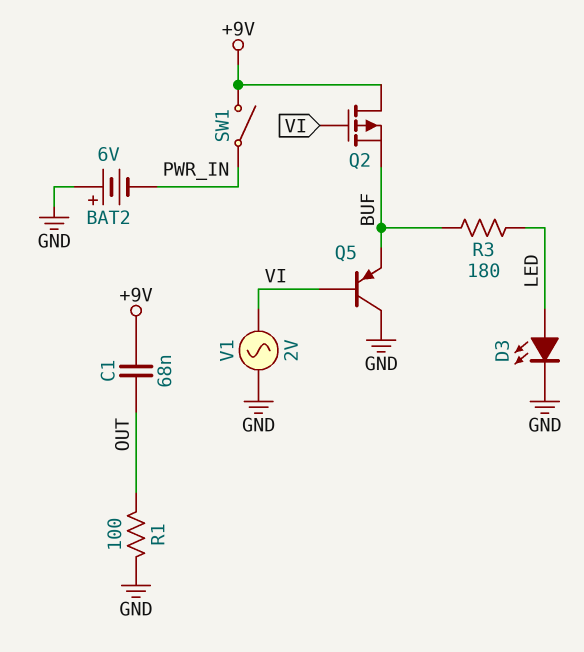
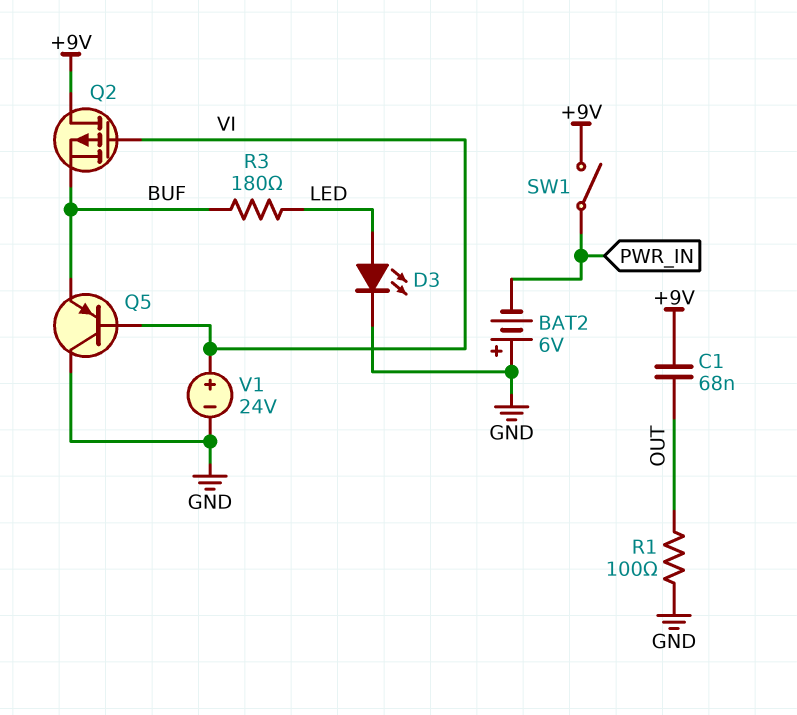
V1: AC 2V (GND, VI) -> 24V (plus VI, minus GND)

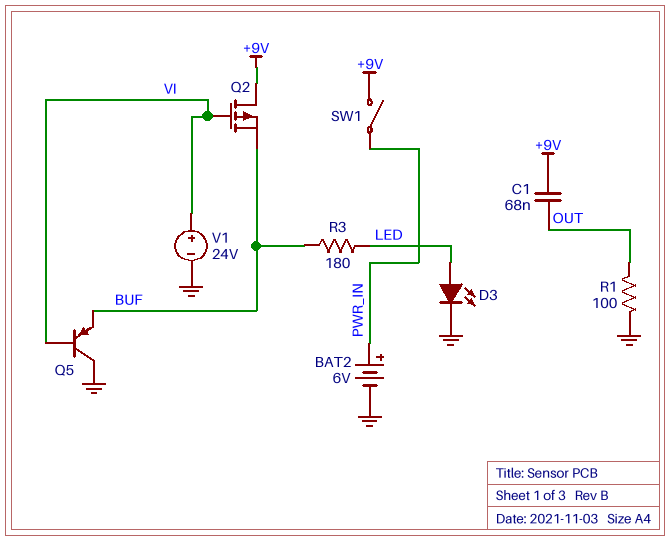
BAT2: 6V (plus GND, minus PWR_IN) -> 6V (plus PWR_IN, minus GND)

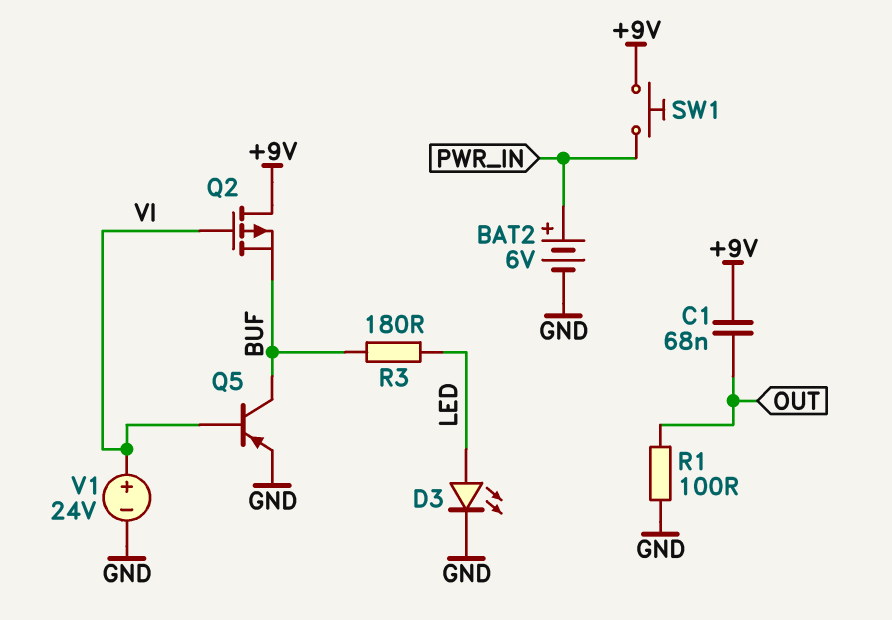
Q5: PNP (B VI, C GND, E BUF) -> PNP (B VI, C BUF, E GND)
SW1: switch (+9V, PWR_IN) -> button (+9V, PWR_IN)

